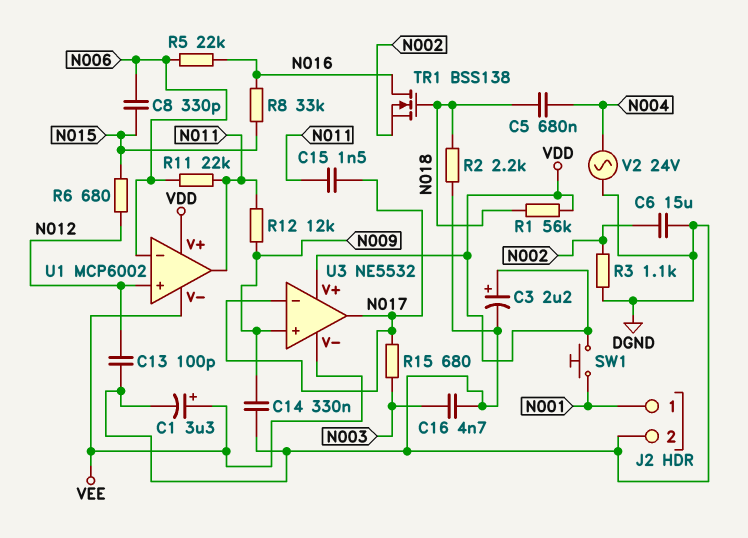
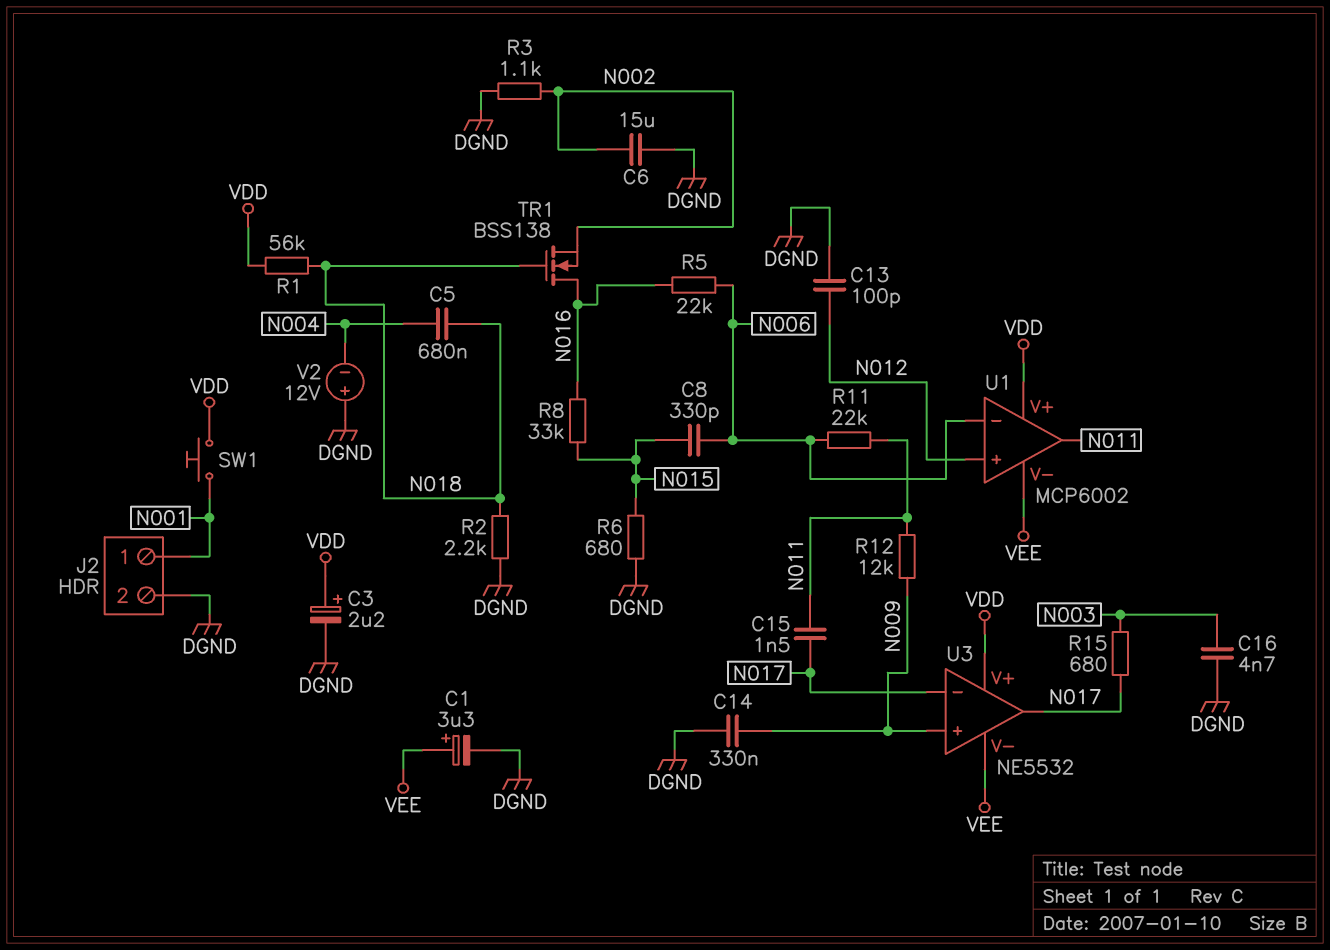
R6: 680 (N012, N015) -> 680 (DGND, N015)
V2: AC 24V (DGND, N004) -> 12V (plus DGND, minus N004)

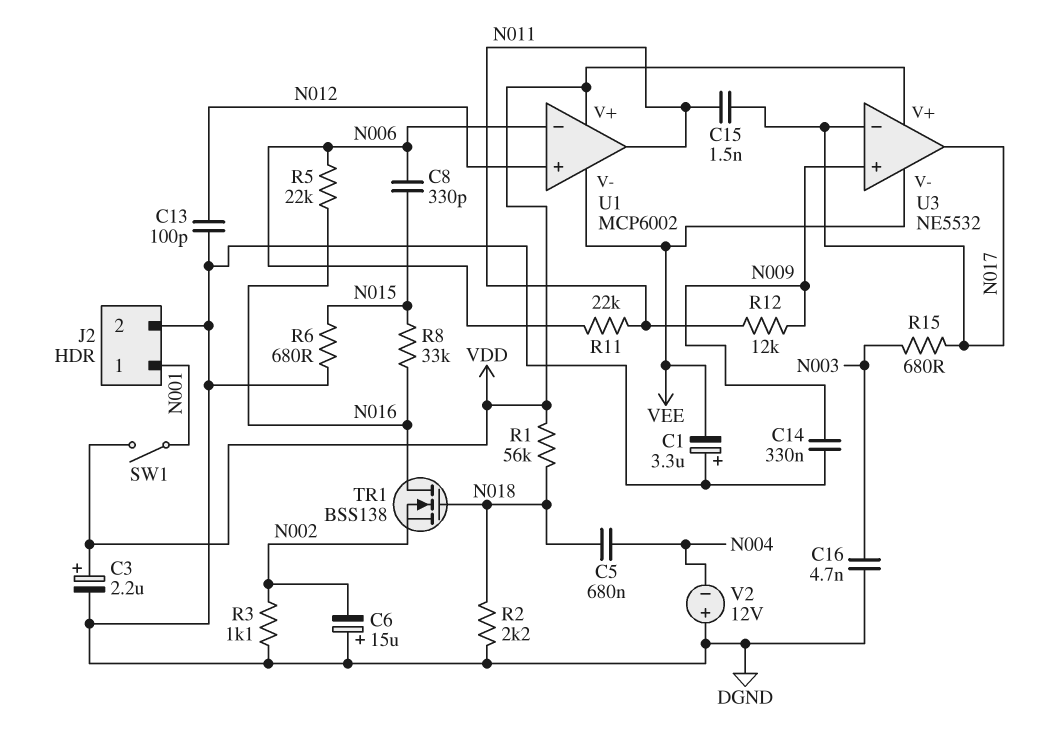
C1: 3.3uF (plus VEE, minus DGND) -> 3.3uF (plus DGND, minus VEE)
C6: 15uF (DGND, N002) -> 15uF (plus DGND, minus N002)
SW1: button (N001, VDD) -> switch (N001, VDD)

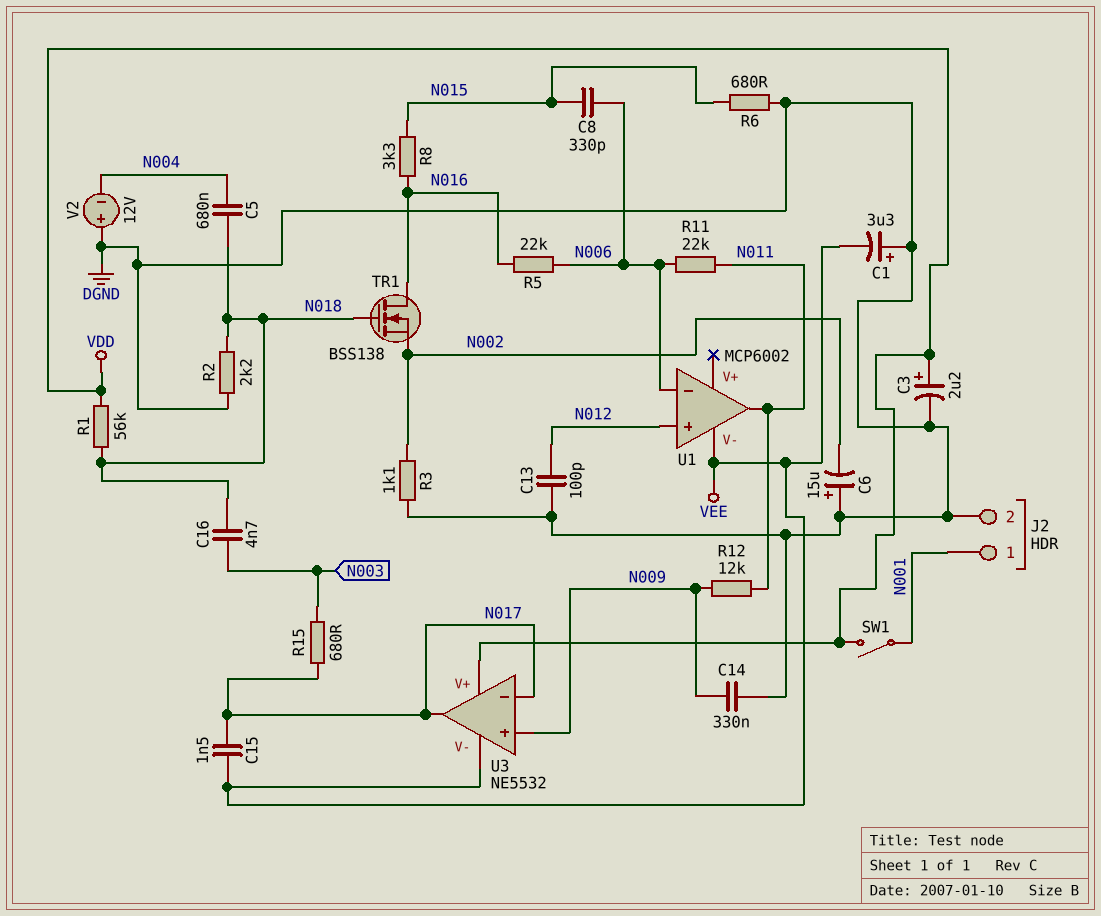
C15: 1.5nF (N011, N017) -> 1.5nF (N017, VEE)
C16: 4.7nF (DGND, N003) -> 4.7nF (N003, N018)
R8: 33k (N015, N016) -> 3.3k (N015, N016)
U1 pin V+: VDD -> none

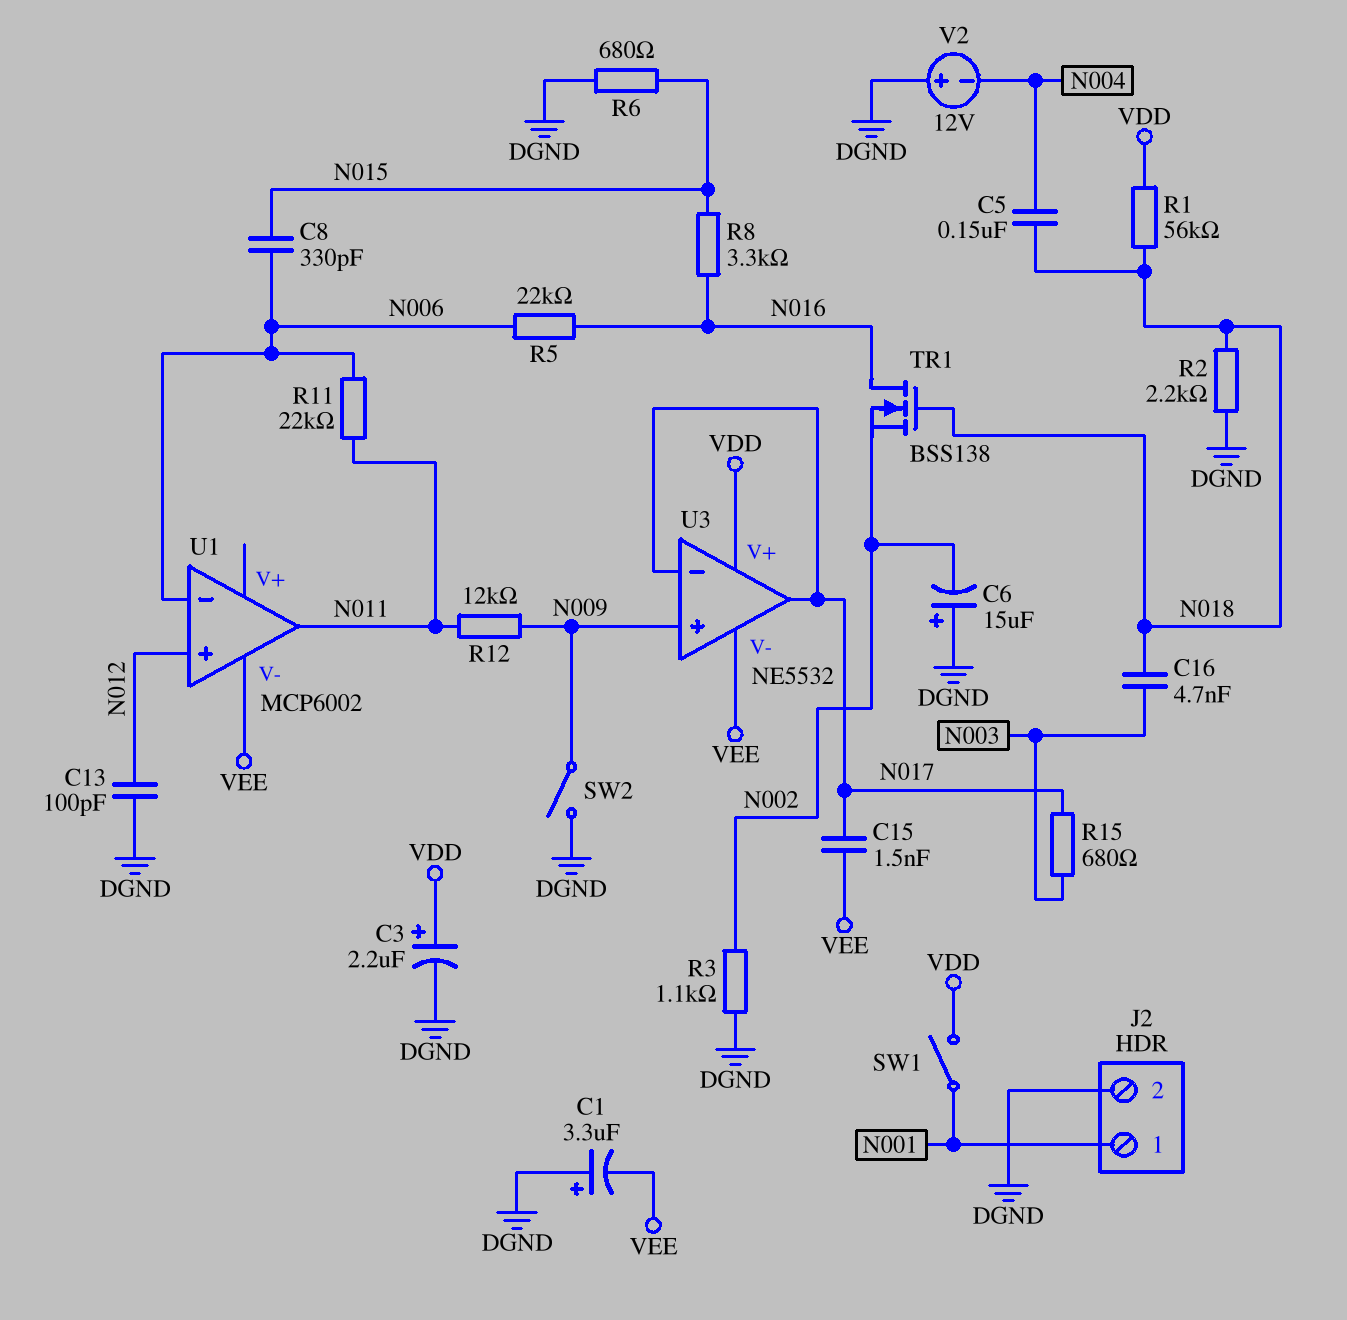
C5: 680nF (N004, N018) -> 150nF (N004, N018)
C14: 330nF (DGND, N009) -> none
SW2: none -> switch (DGND, N009)

